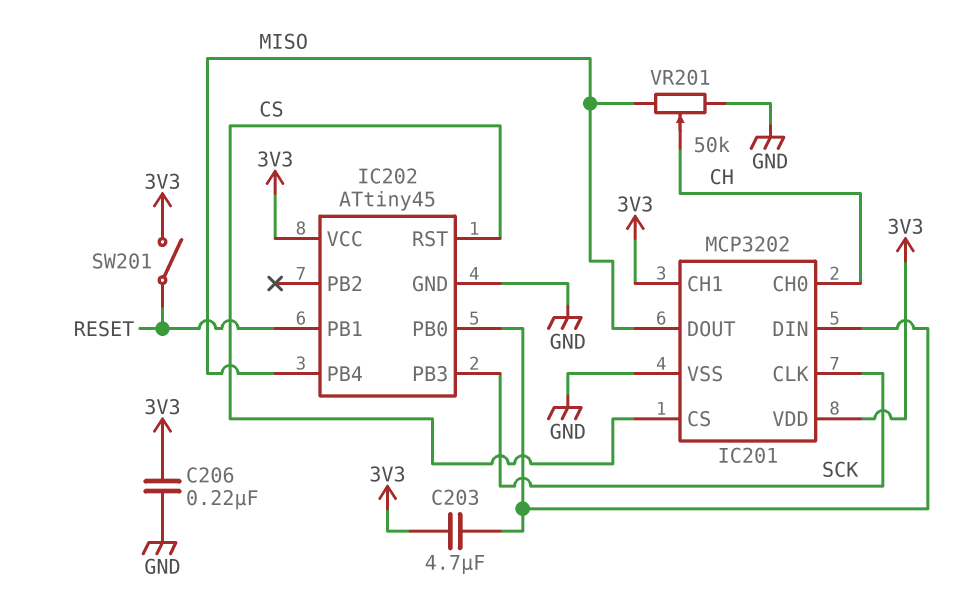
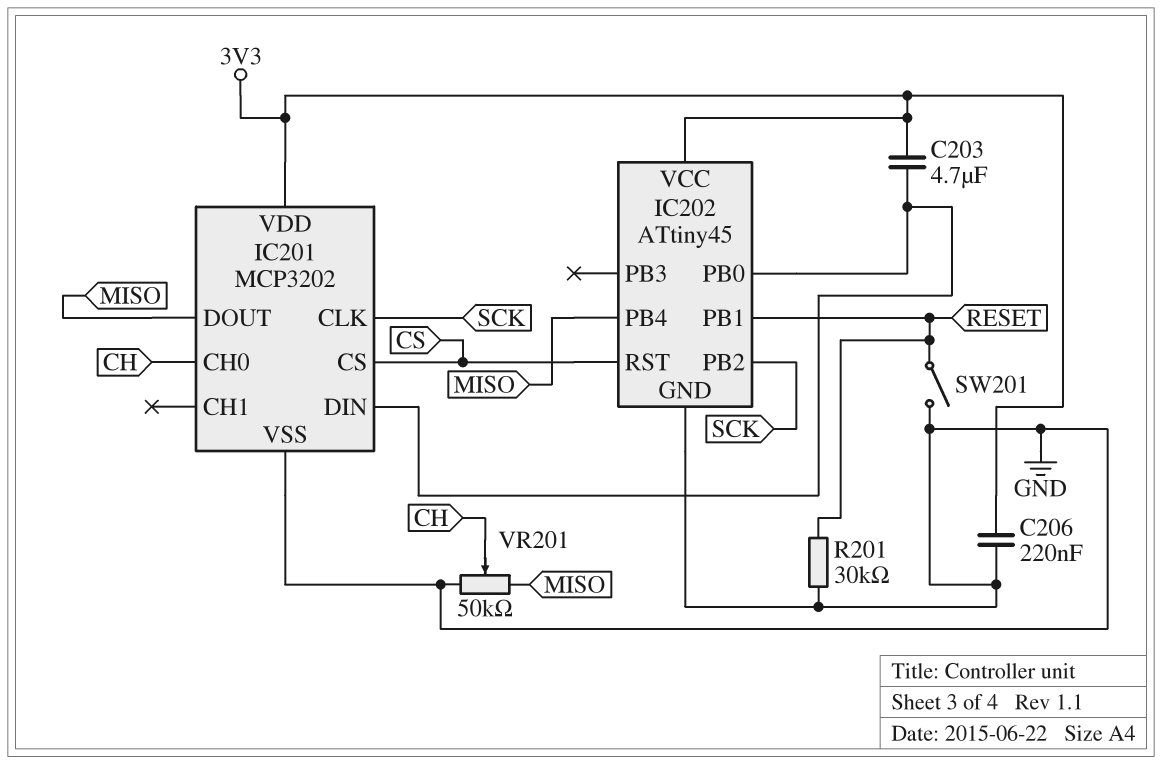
IC201 pin CH1: 3V3 -> none
IC202 pin PB2: none -> SCK
IC202 pin PB3: SCK -> none
R201: none -> 30k (GND, RESET)
SW201: switch (3V3, RESET) -> switch (GND, RESET)

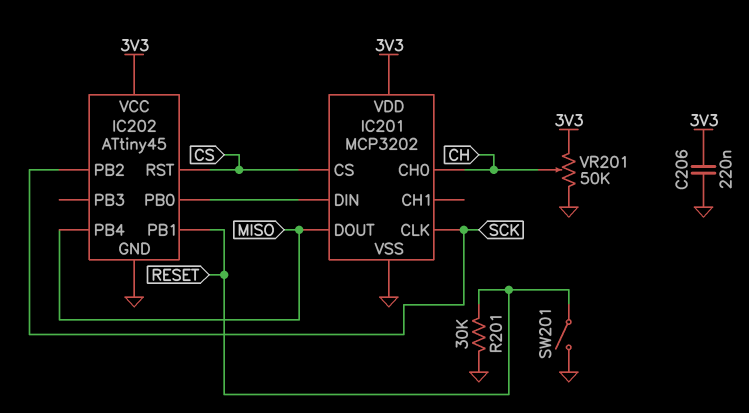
C203: 4.7uF (3V3, IC201/DIN) -> none
VR201: 50k (GND, MISO, wiper CH) -> 50k (3V3, GND, wiper CH)

